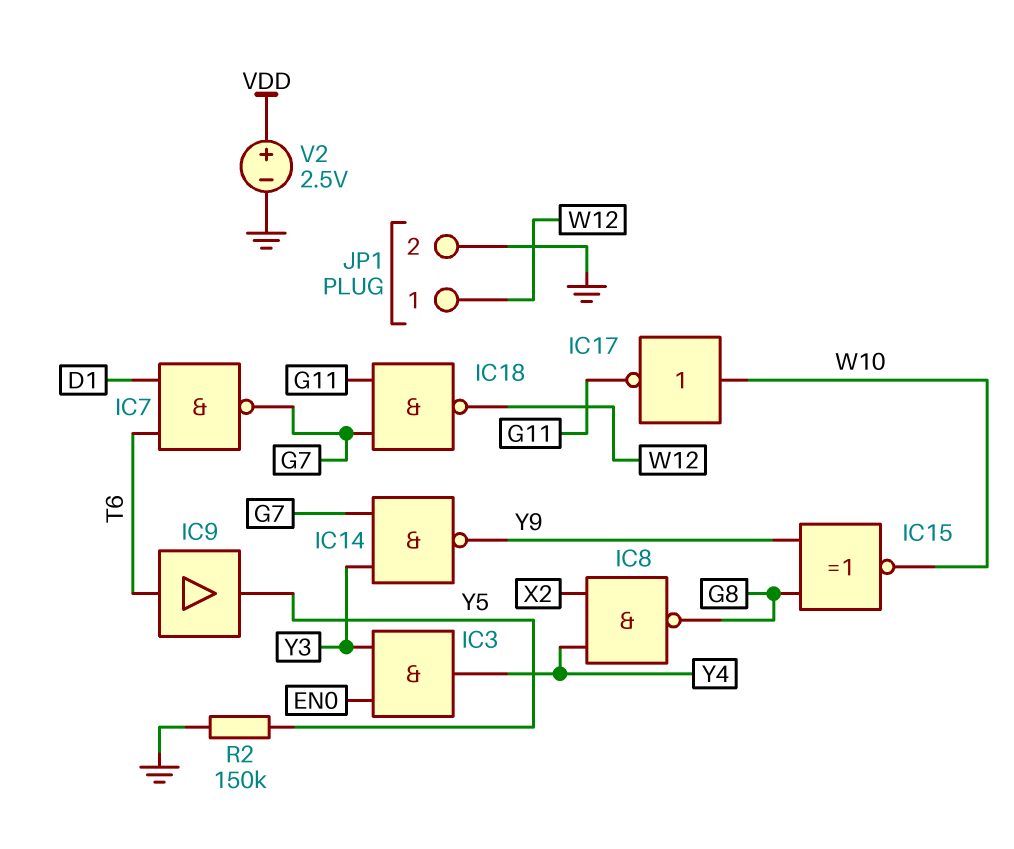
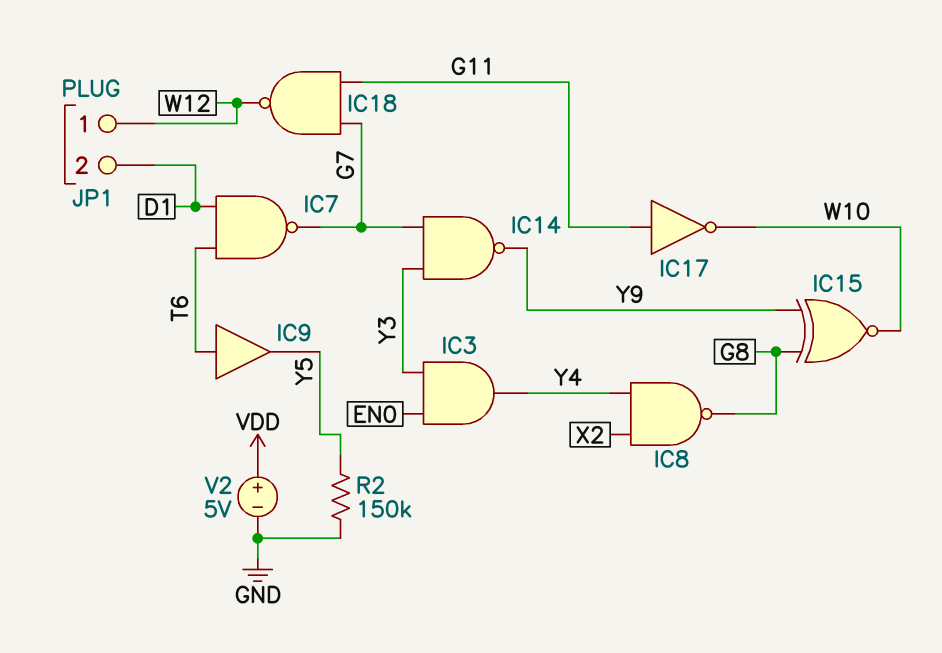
IC17: NOT (in W10, out G11) -> NOT (in G11, out W10)
JP1 pin 2: GND -> D1
V2: 2.5V (plus VDD, minus GND) -> 5V (plus VDD, minus GND)

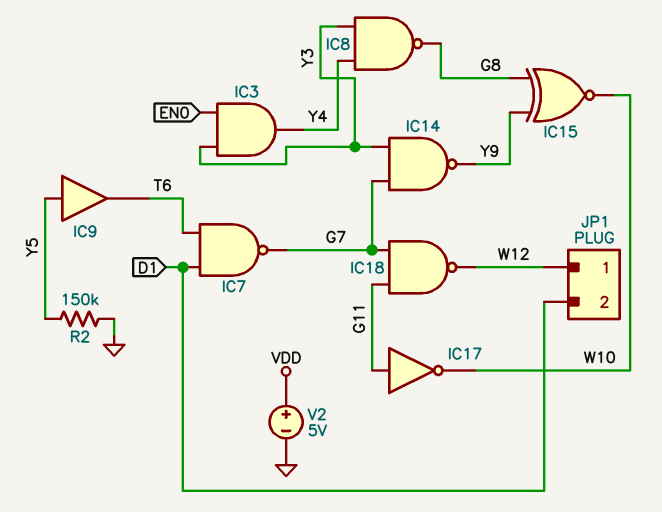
IC8: NAND (in X2, in Y4, out G8) -> NAND (in Y3, in Y4, out G8)
IC9: buffer (in T6, out Y5) -> buffer (in Y5, out T6)

